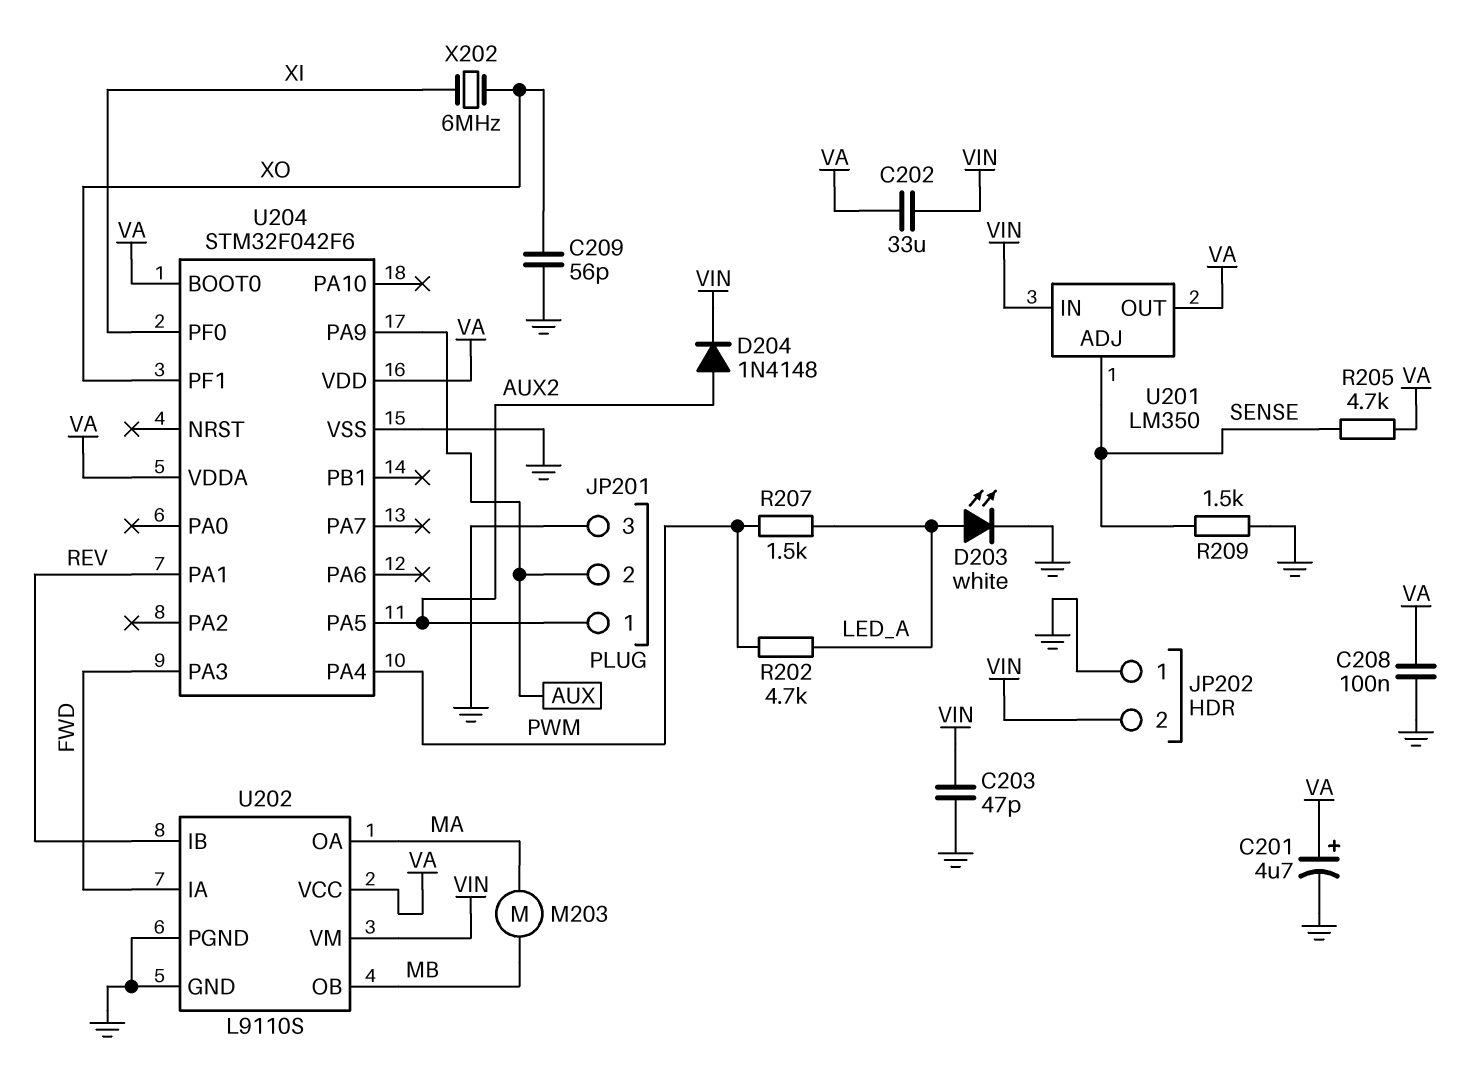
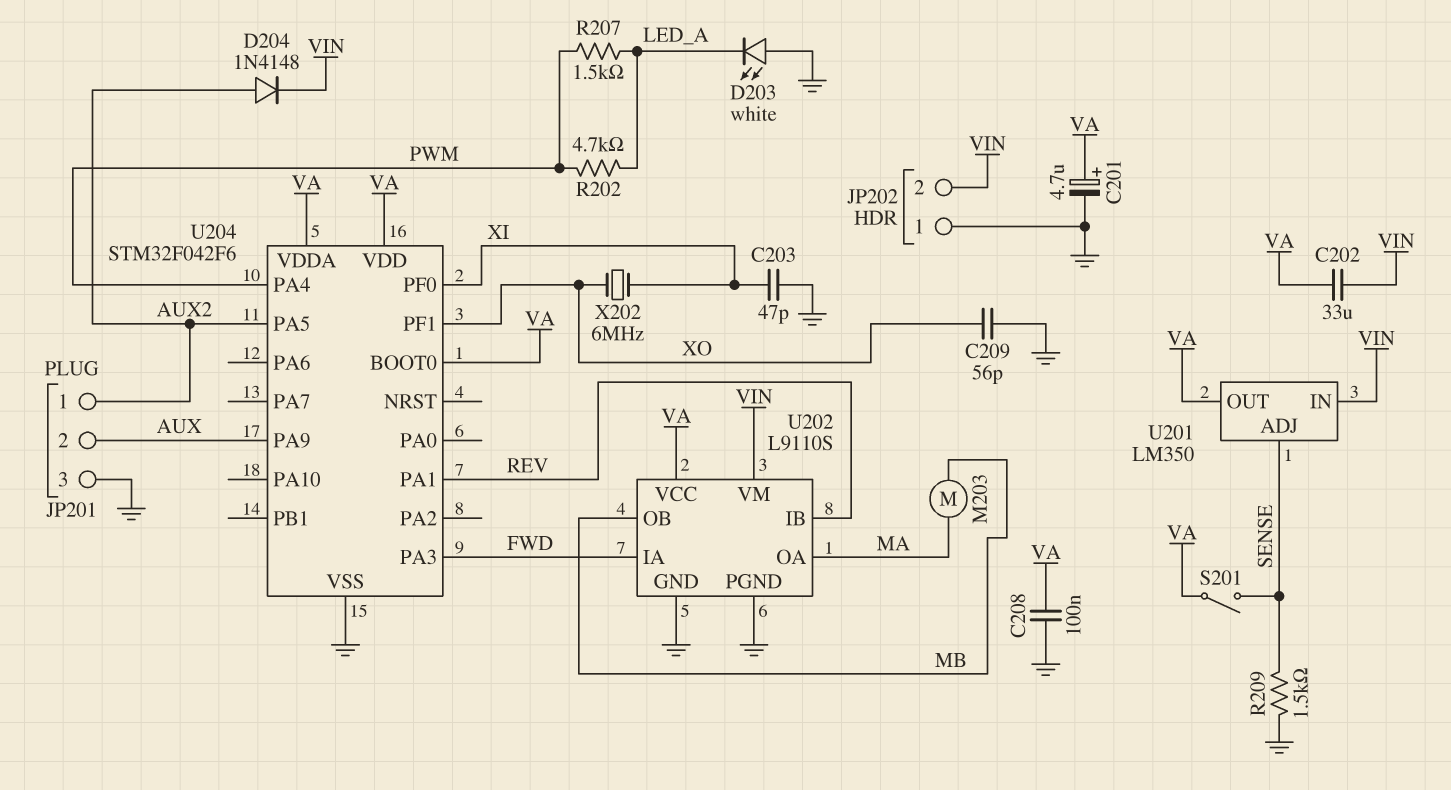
C203: 47pF (GND, VIN) -> 47pF (GND, XI)
D203: LED white (A LED_A, K GND) -> LED white (A GND, K LED_A)
R205: 4.7k (SENSE, VA) -> none
S201: none -> switch (SENSE, VA)

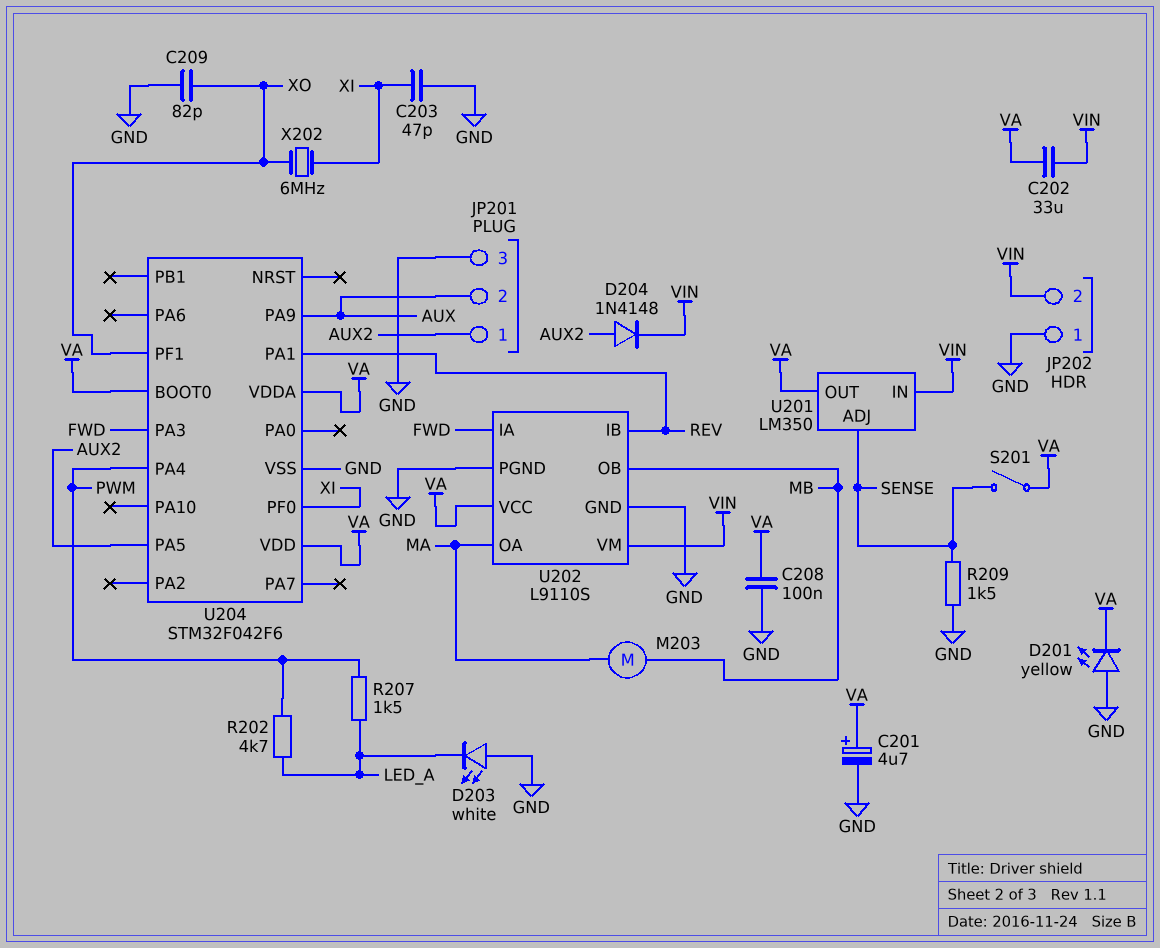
C209: 56pF (GND, XO) -> 82pF (GND, XO)
D201: none -> LED yellow (A GND, K VA)

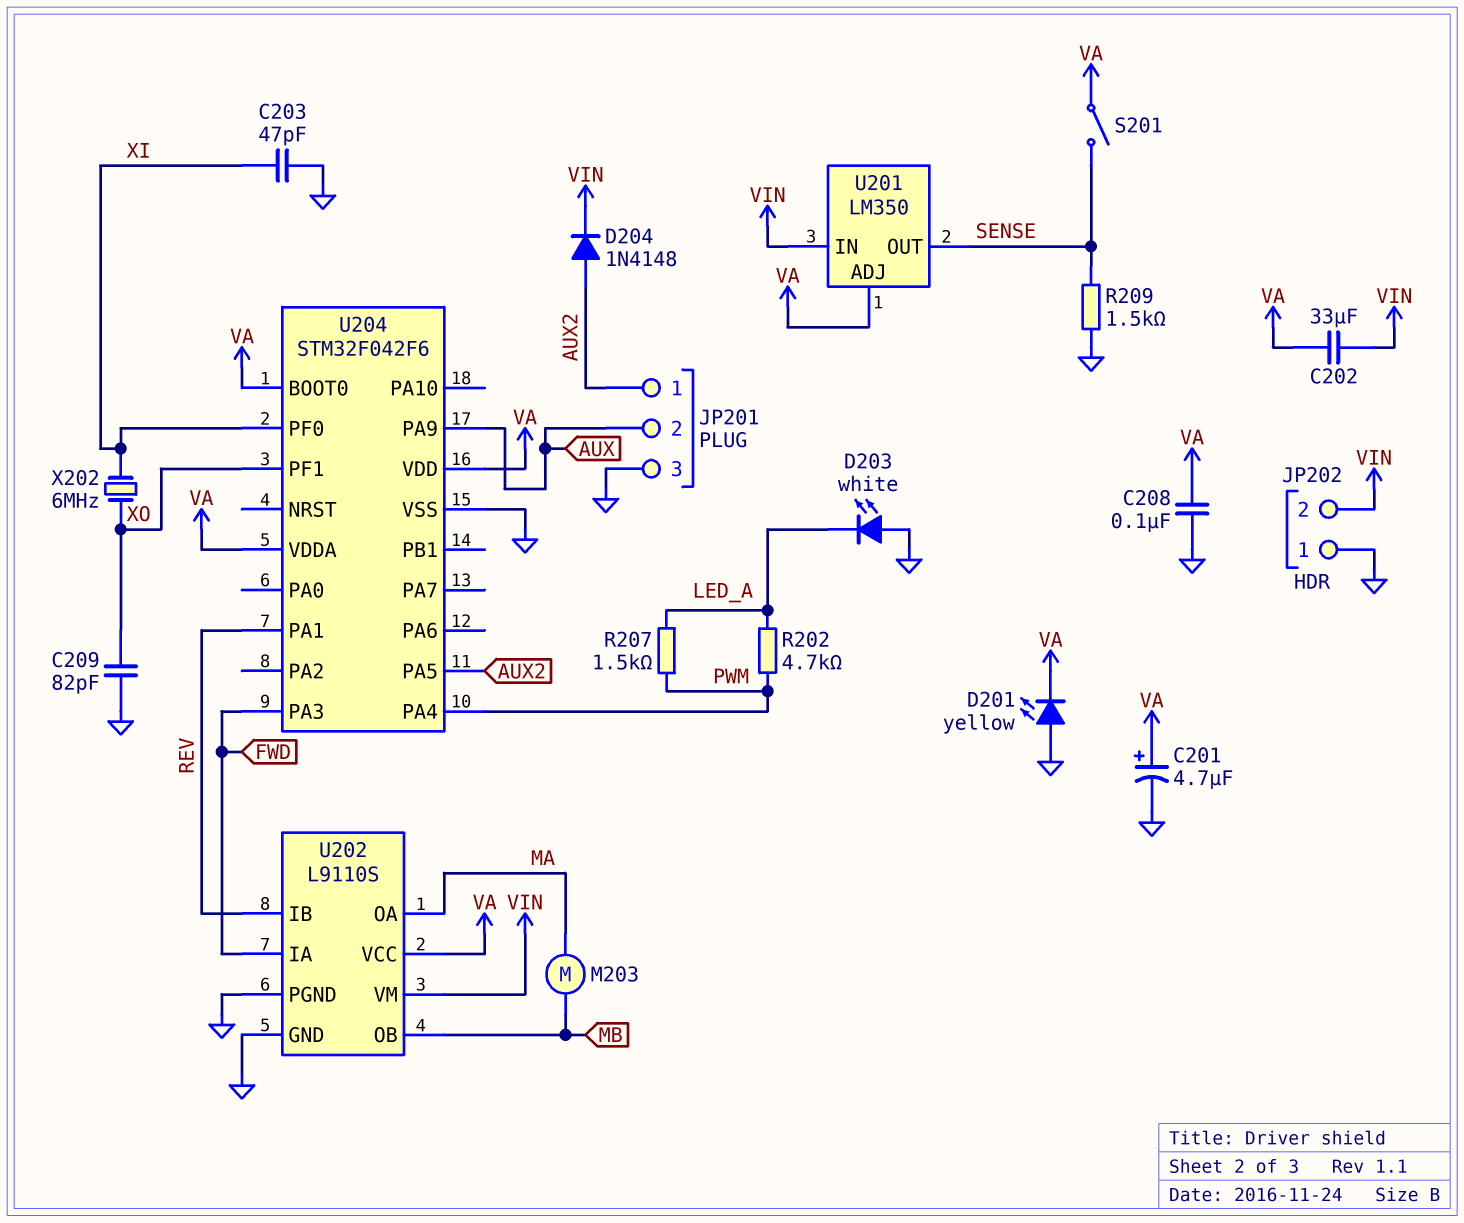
U201 pin ADJ: SENSE -> VA
U201 pin OUT: VA -> SENSE

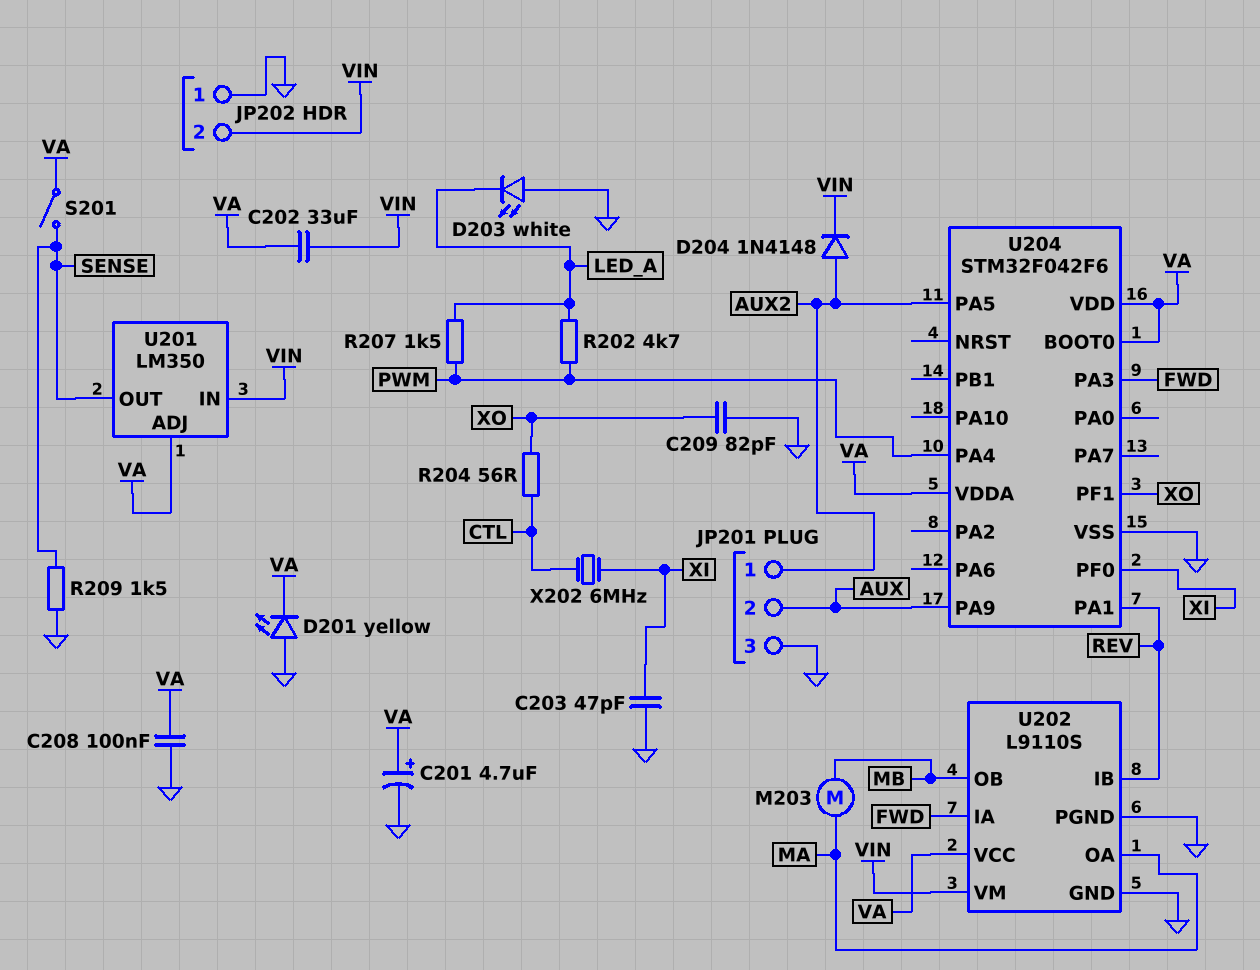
R204: none -> 56 (CTL, XO)
X202: 6MHz (XI, XO) -> 6MHz (CTL, XI)

